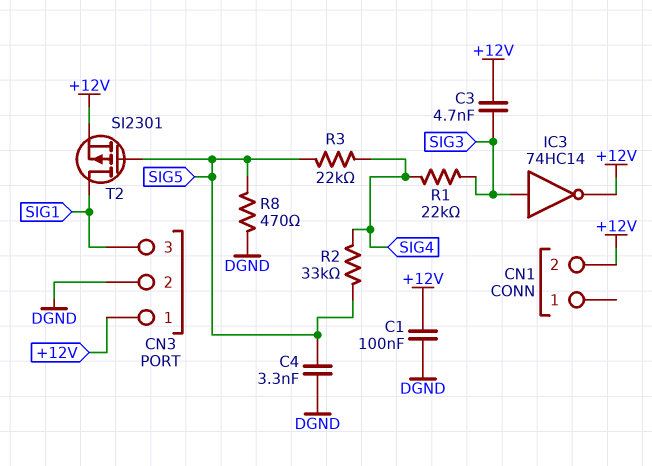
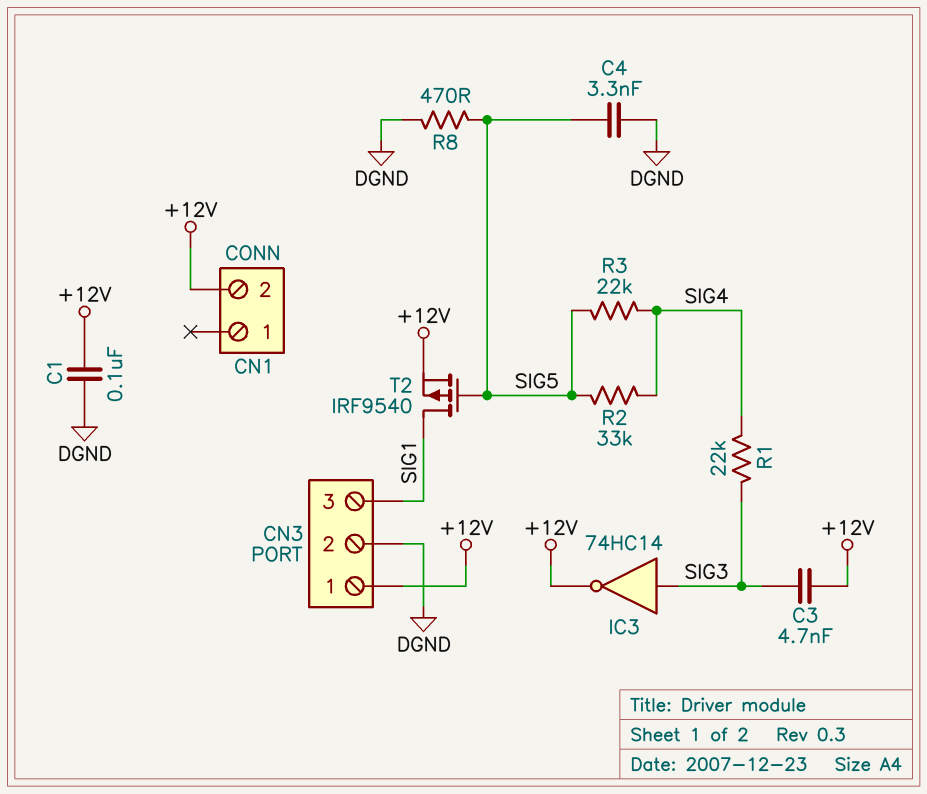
T2: PMOS SI2301 (G SIG5, D SIG1, S +12V) -> PMOS IRF9540 (G SIG5, D SIG1, S +12V)

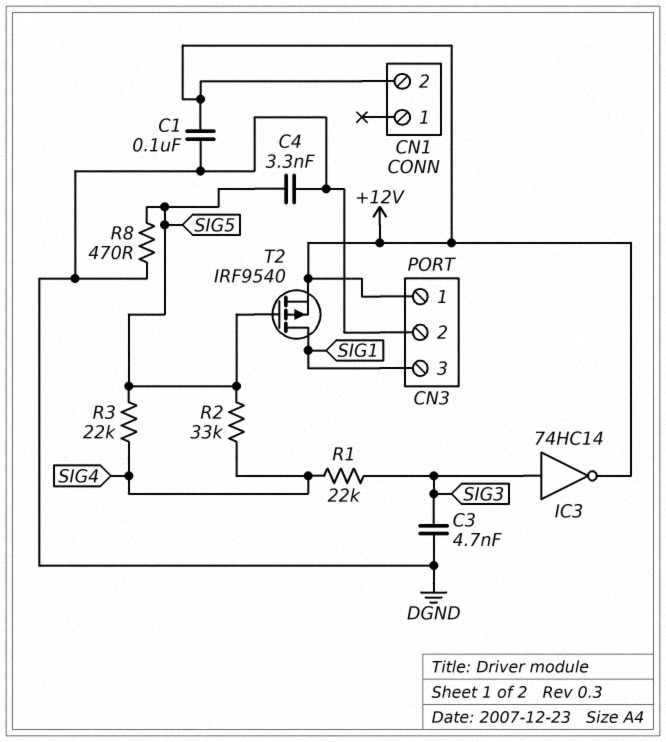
C3: 4.7nF (+12V, SIG3) -> 4.7nF (DGND, SIG3)

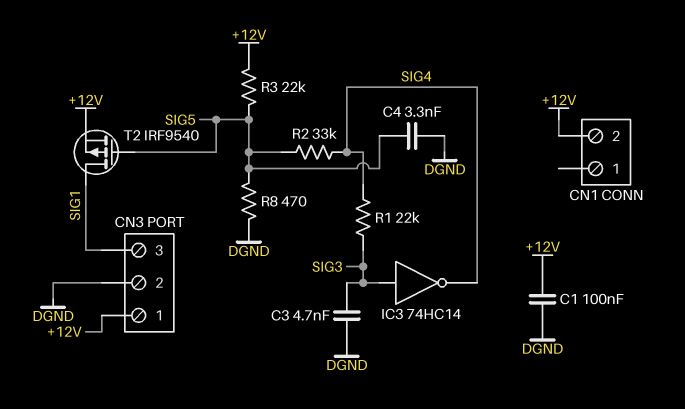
IC3: NOT 74HC14 (in SIG3, out +12V) -> NOT 74HC14 (in SIG3, out SIG4)
R3: 22k (SIG4, SIG5) -> 22k (+12V, SIG5)

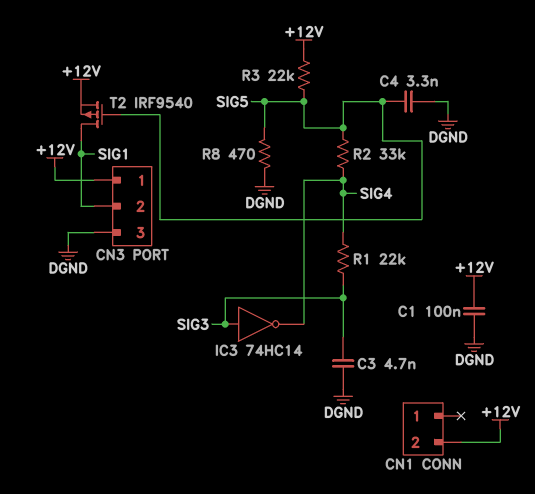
CN3 pin 2: DGND -> SIG1
CN3 pin 3: SIG1 -> DGND

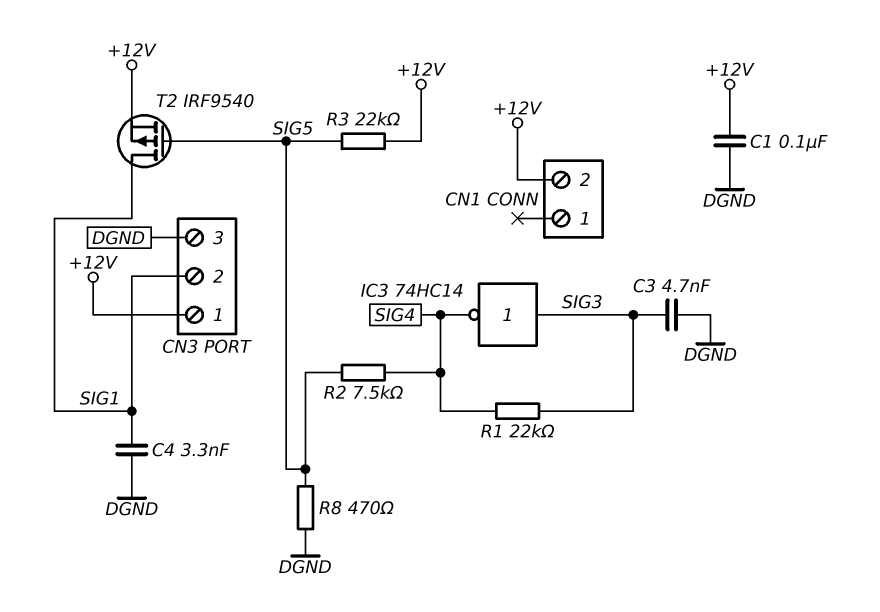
C4: 3.3nF (DGND, SIG5) -> 3.3nF (DGND, SIG1)
R2: 33k (SIG4, SIG5) -> 7.5k (SIG4, SIG5)

